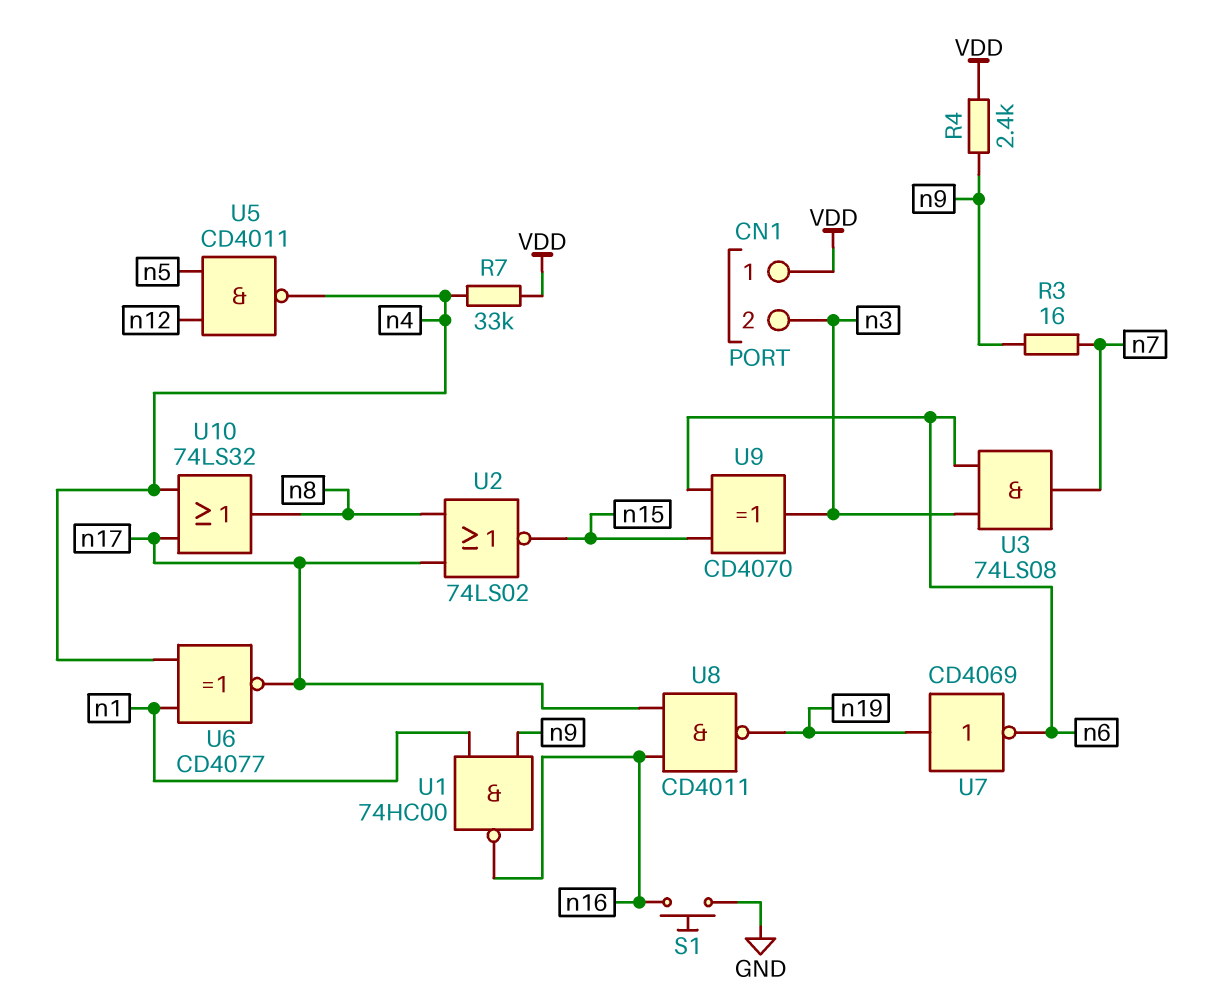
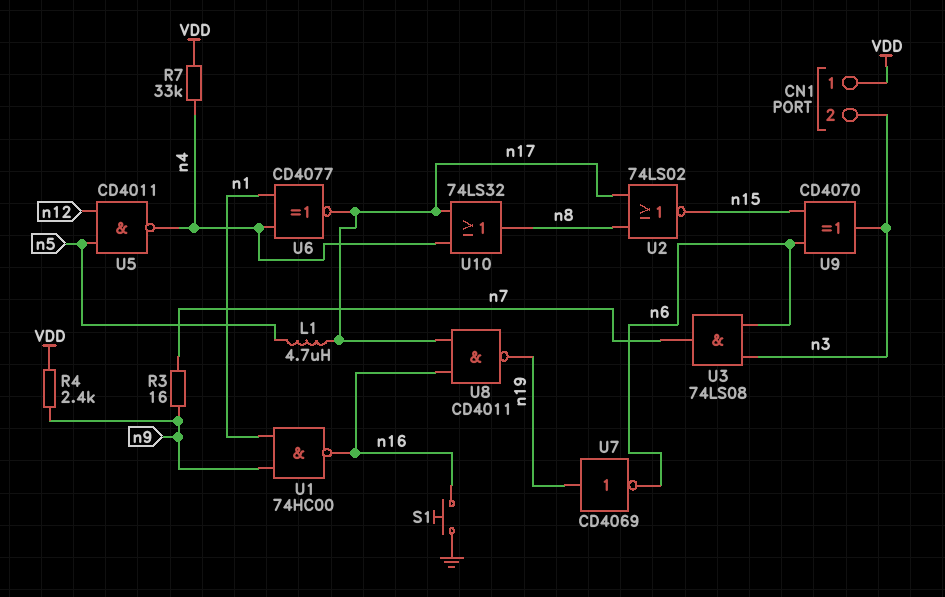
L1: none -> 4.7uH (n5, n17)

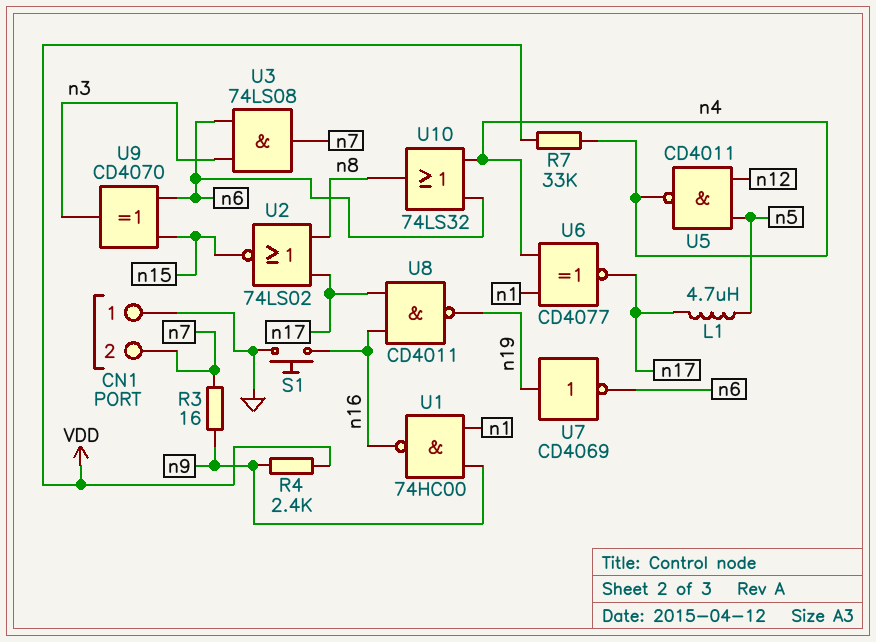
CN1 pin 1: VDD -> GND
CN1 pin 2: n3 -> n7
U10: OR 74LS32 (in n4, in n17, out n8) -> OR 74LS32 (in n4, in n6, out n8)

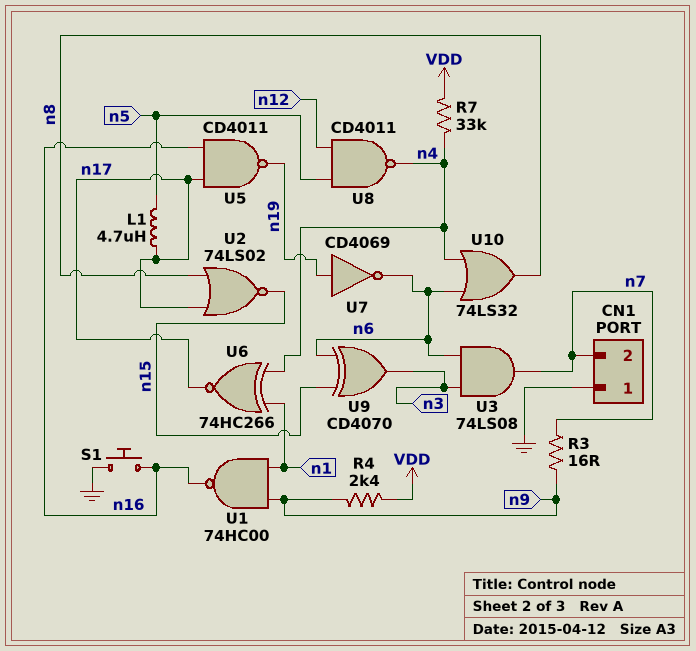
U5: NAND CD4011 (in n5, in n12, out n4) -> NAND CD4011 (in n16, in n17, out n19)
U6: XNOR CD4077 (in n1, in n4, out n17) -> XNOR 74HC266 (in n1, in n4, out n17)
U8: NAND CD4011 (in n16, in n17, out n19) -> NAND CD4011 (in n5, in n12, out n4)

